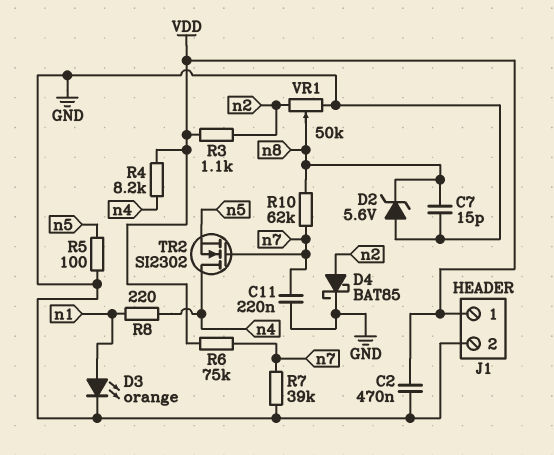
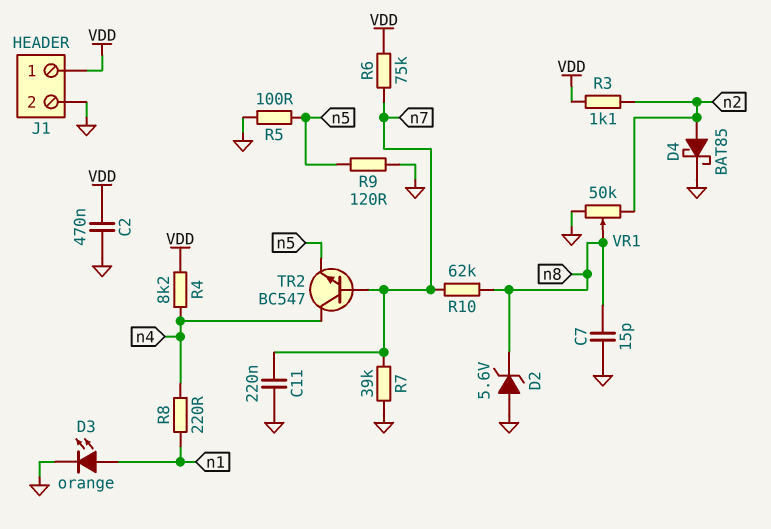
R9: none -> 120 (GND, n5)
TR2: NMOS SI2302 (G n7, D n4, S n5) -> NPN BC547 (B n7, C n4, E n5)

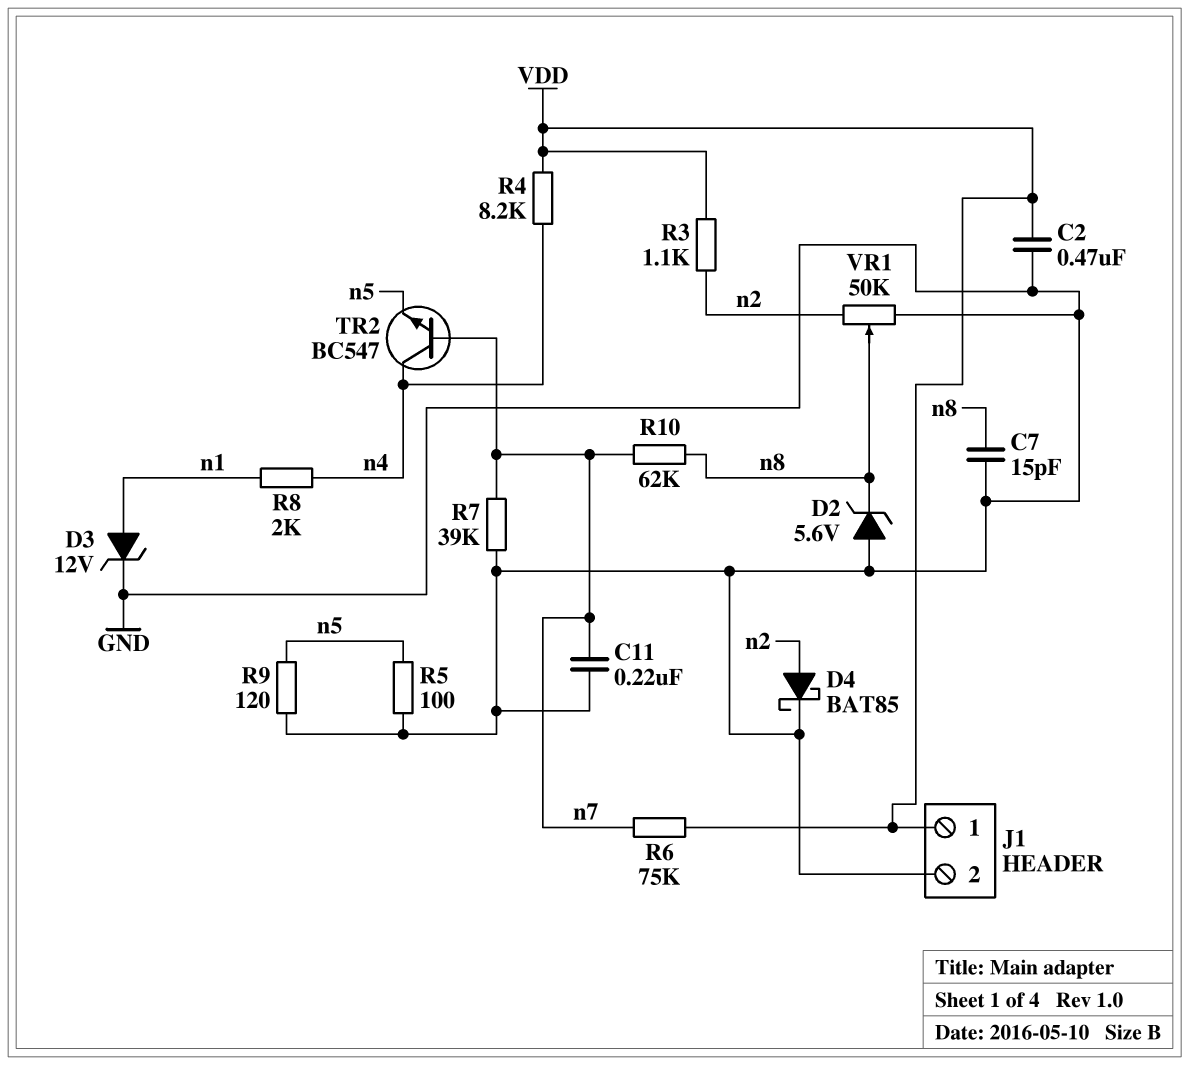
D3: LED orange (A n1, K GND) -> zener 12V (A n1, K GND)
R8: 220 (n1, n4) -> 2k (n1, n4)

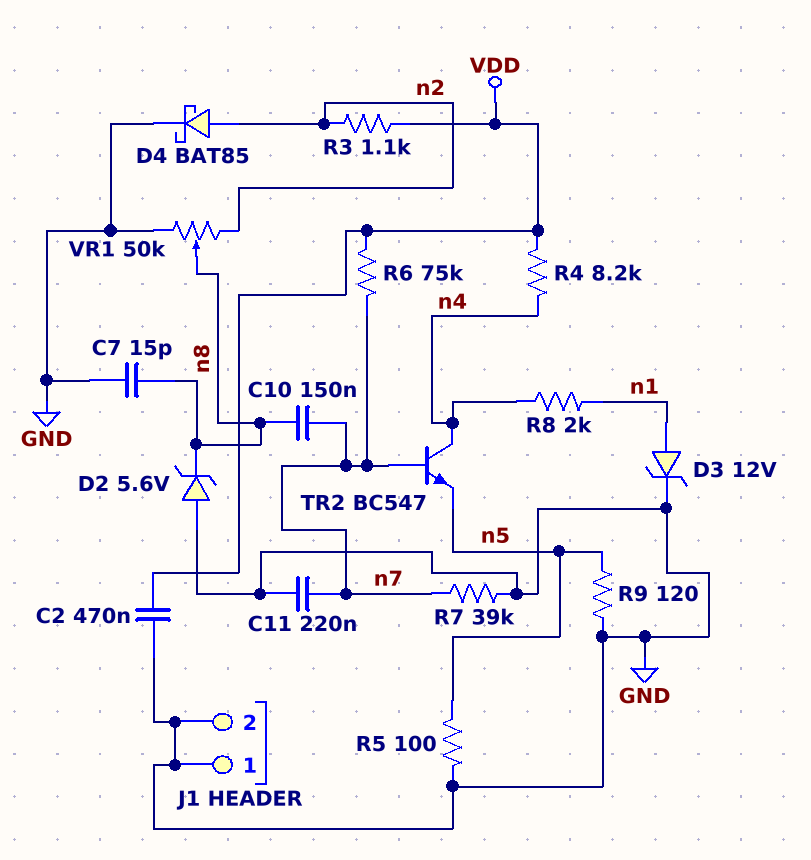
C10: none -> 150nF (n7, n8)
J1 pin 1: VDD -> GND
R10: 62k (n7, n8) -> none

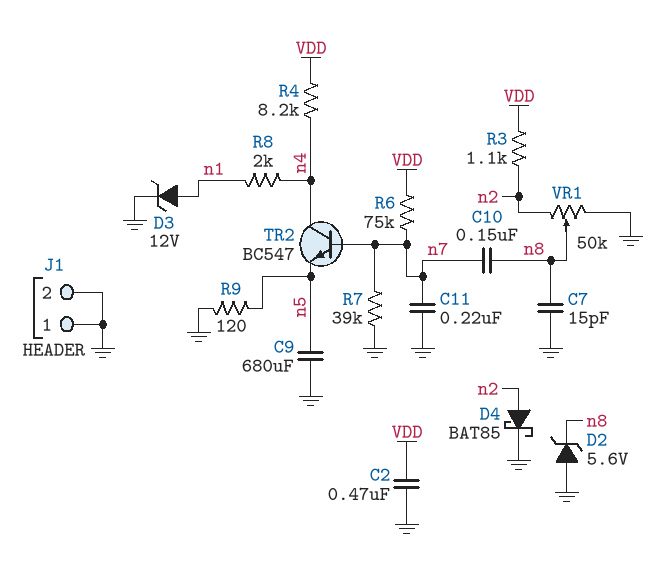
C9: none -> 680uF (GND, n5)
R5: 100 (GND, n5) -> none

